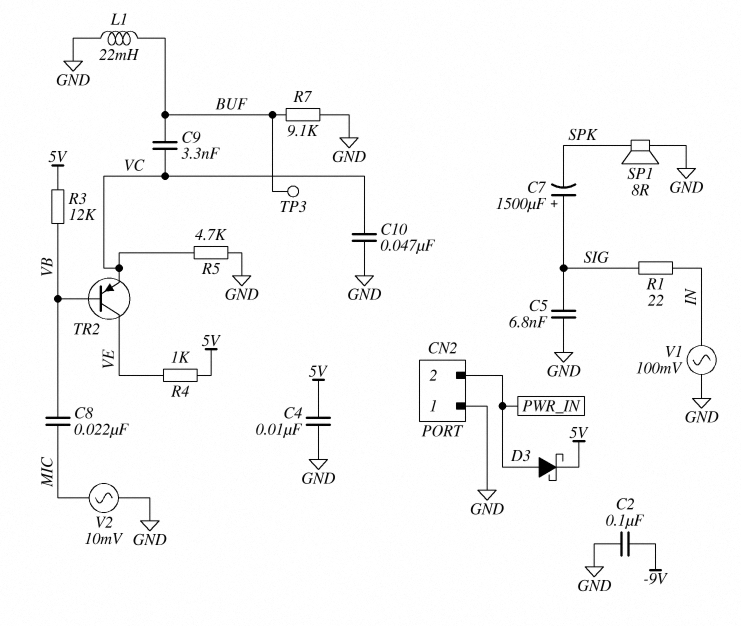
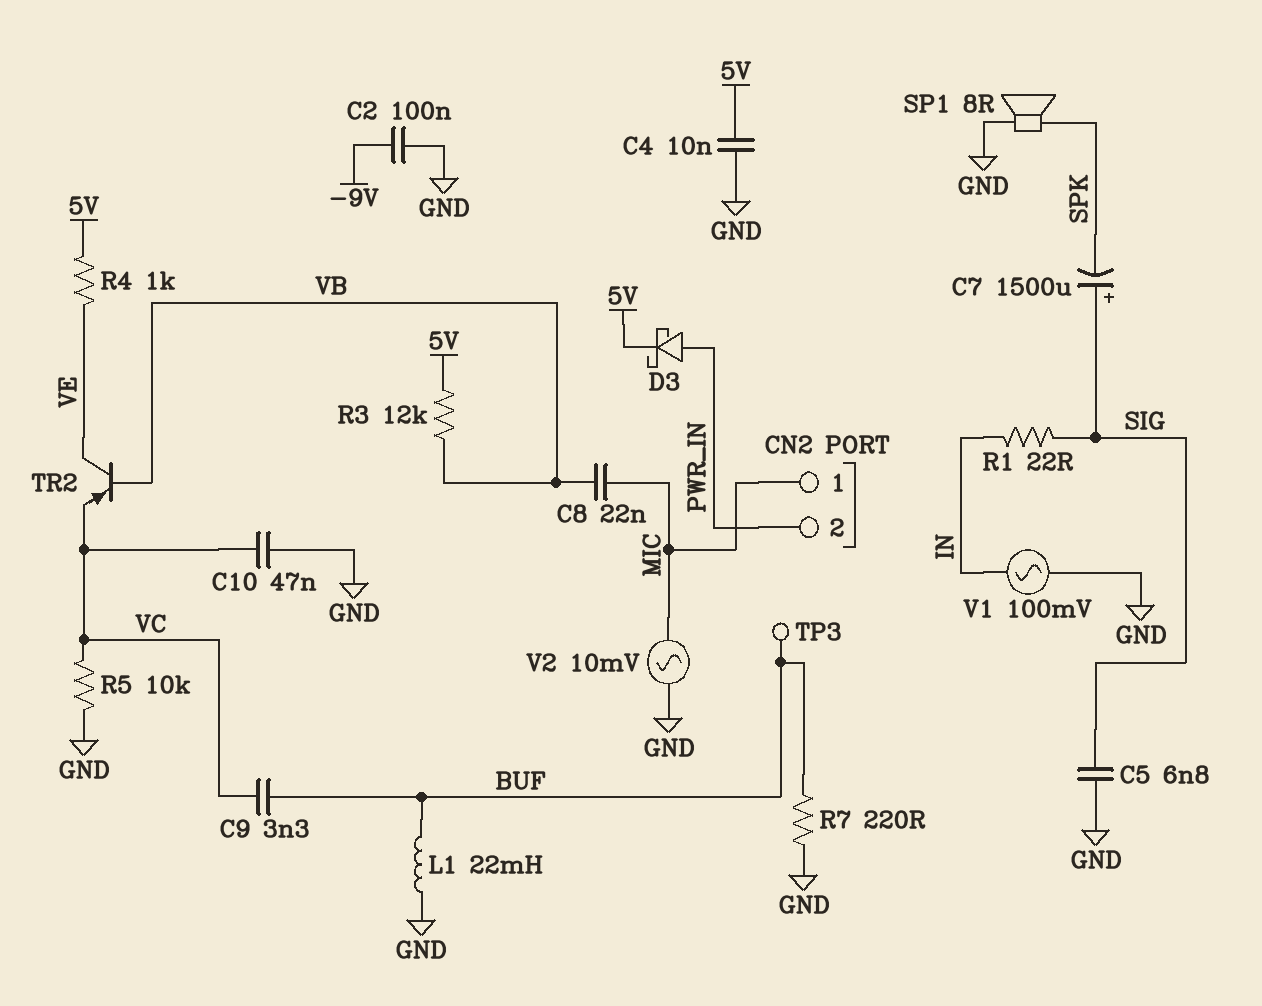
CN2 pin 1: GND -> MIC
R5: 4.7k (GND, VC) -> 10k (GND, VC)
R7: 9.1k (BUF, GND) -> 220 (BUF, GND)

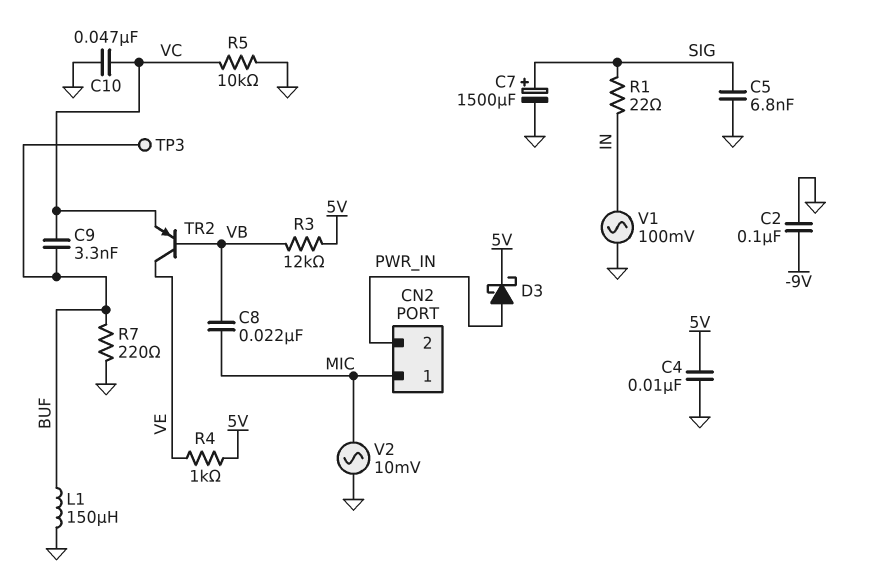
C7: 1500uF (plus SIG, minus SPK) -> 1500uF (plus SIG, minus GND)
L1: 22mH (BUF, GND) -> 150uH (BUF, GND)
SP1: speaker 8R (GND, SPK) -> none

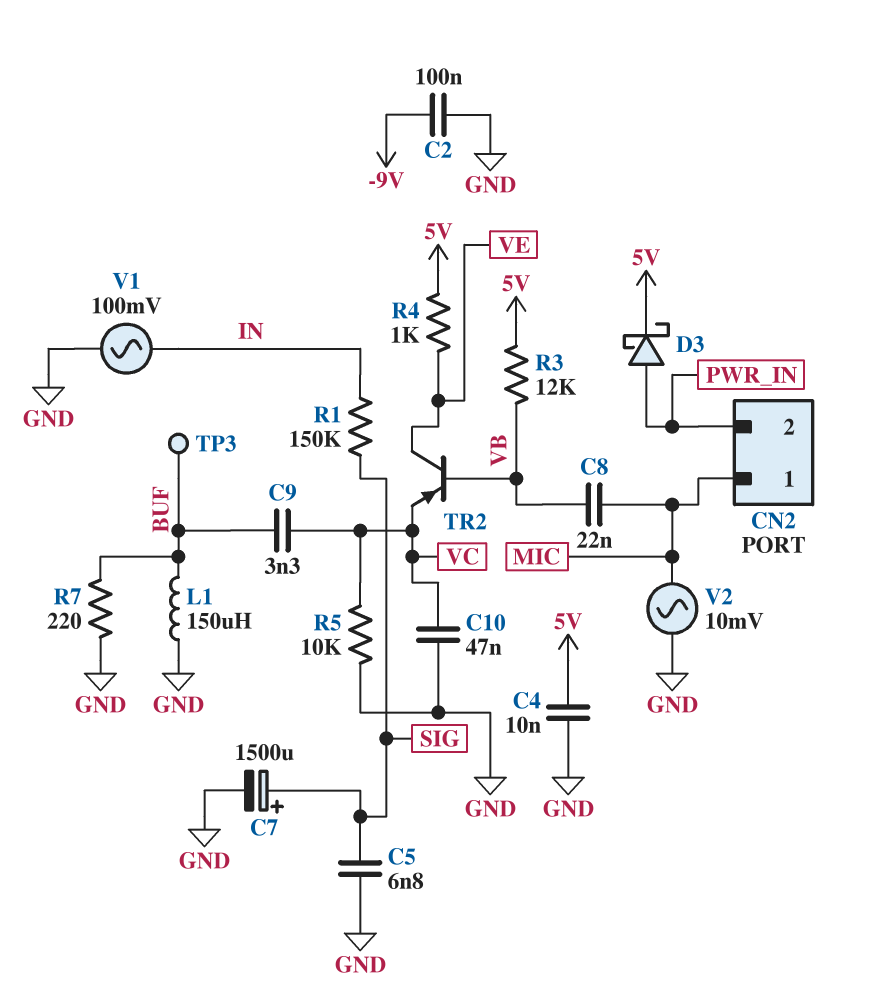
R1: 22 (IN, SIG) -> 150k (IN, SIG)

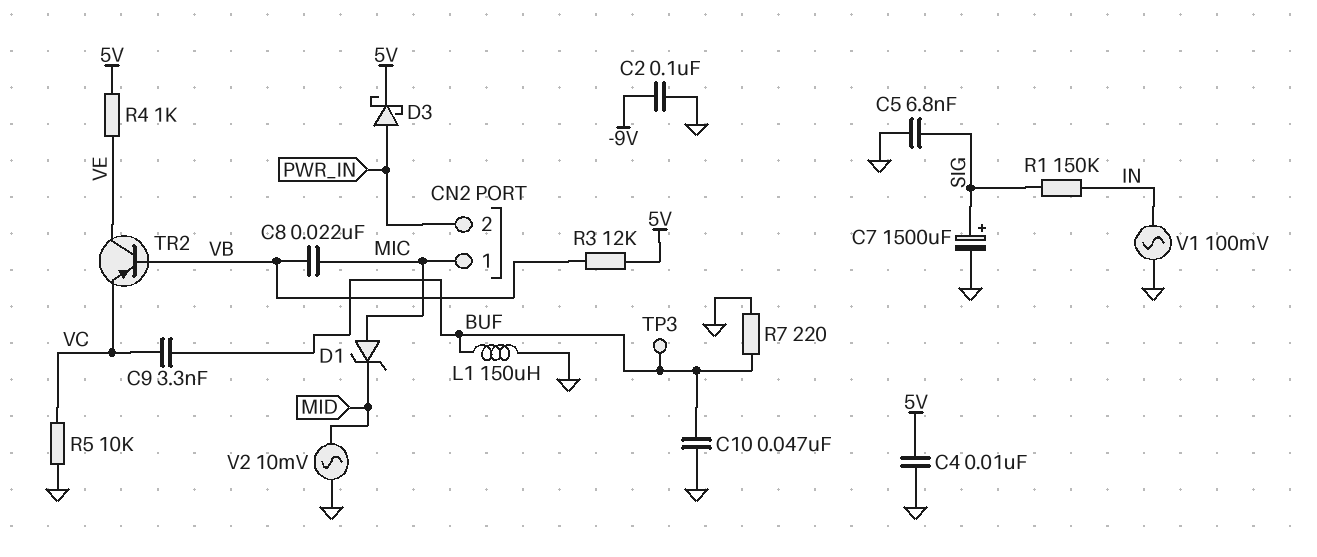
C10: 47nF (GND, VC) -> 47nF (BUF, GND)
D1: none -> zener (A MIC, K MID)
V2: AC 10mV (GND, MIC) -> AC 10mV (GND, MID)

